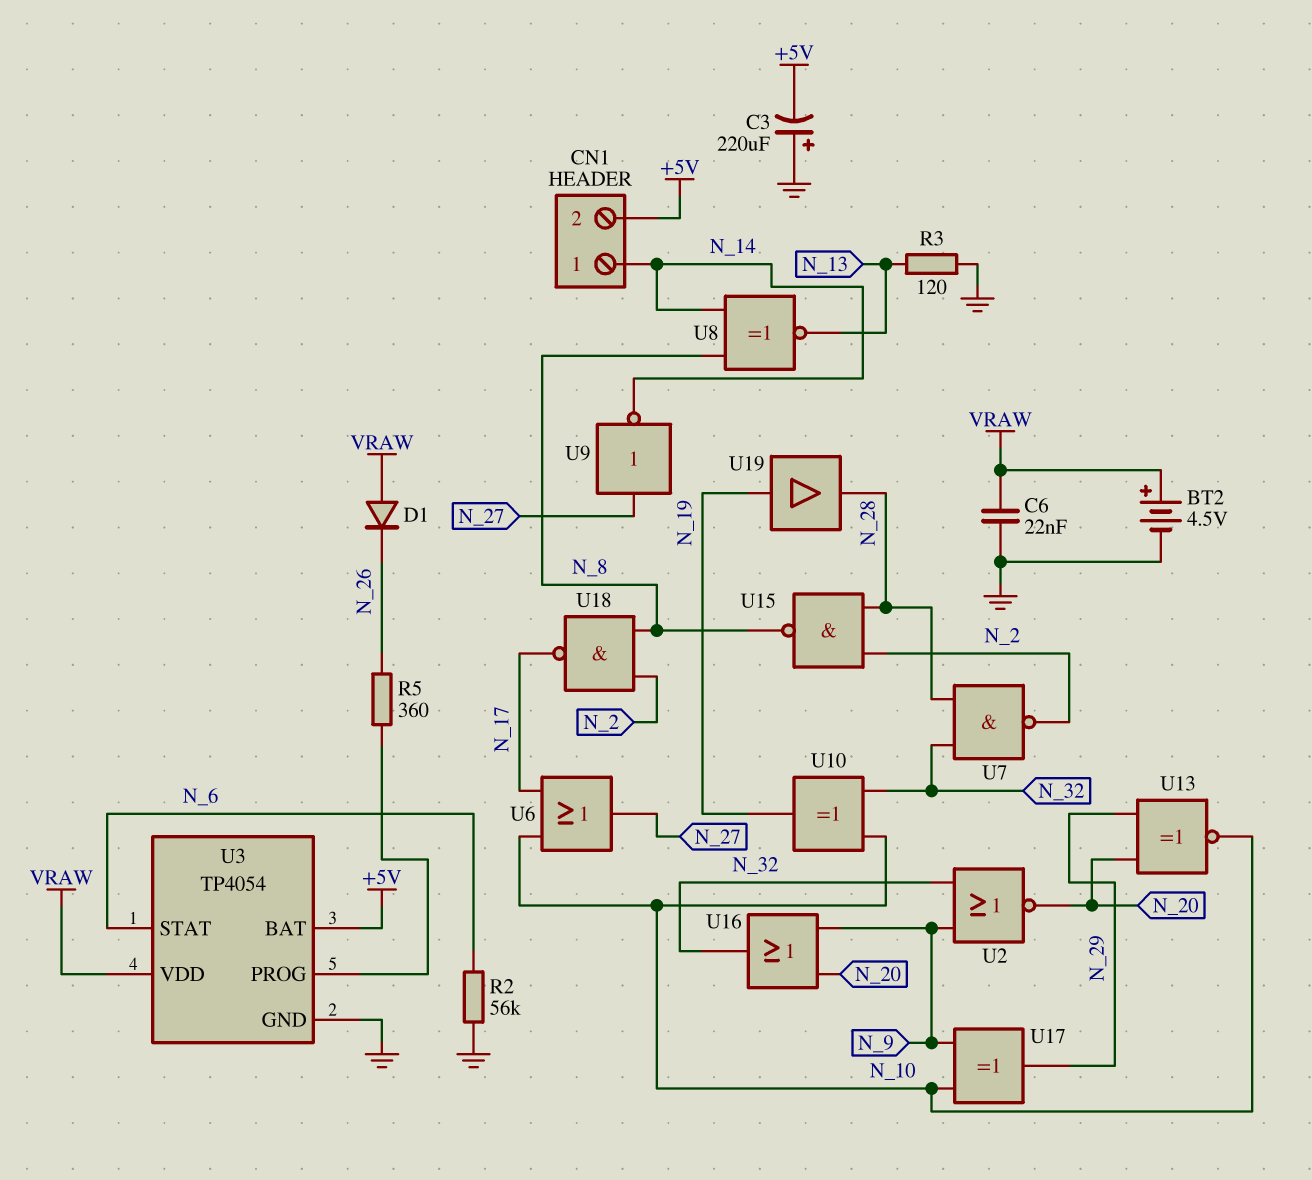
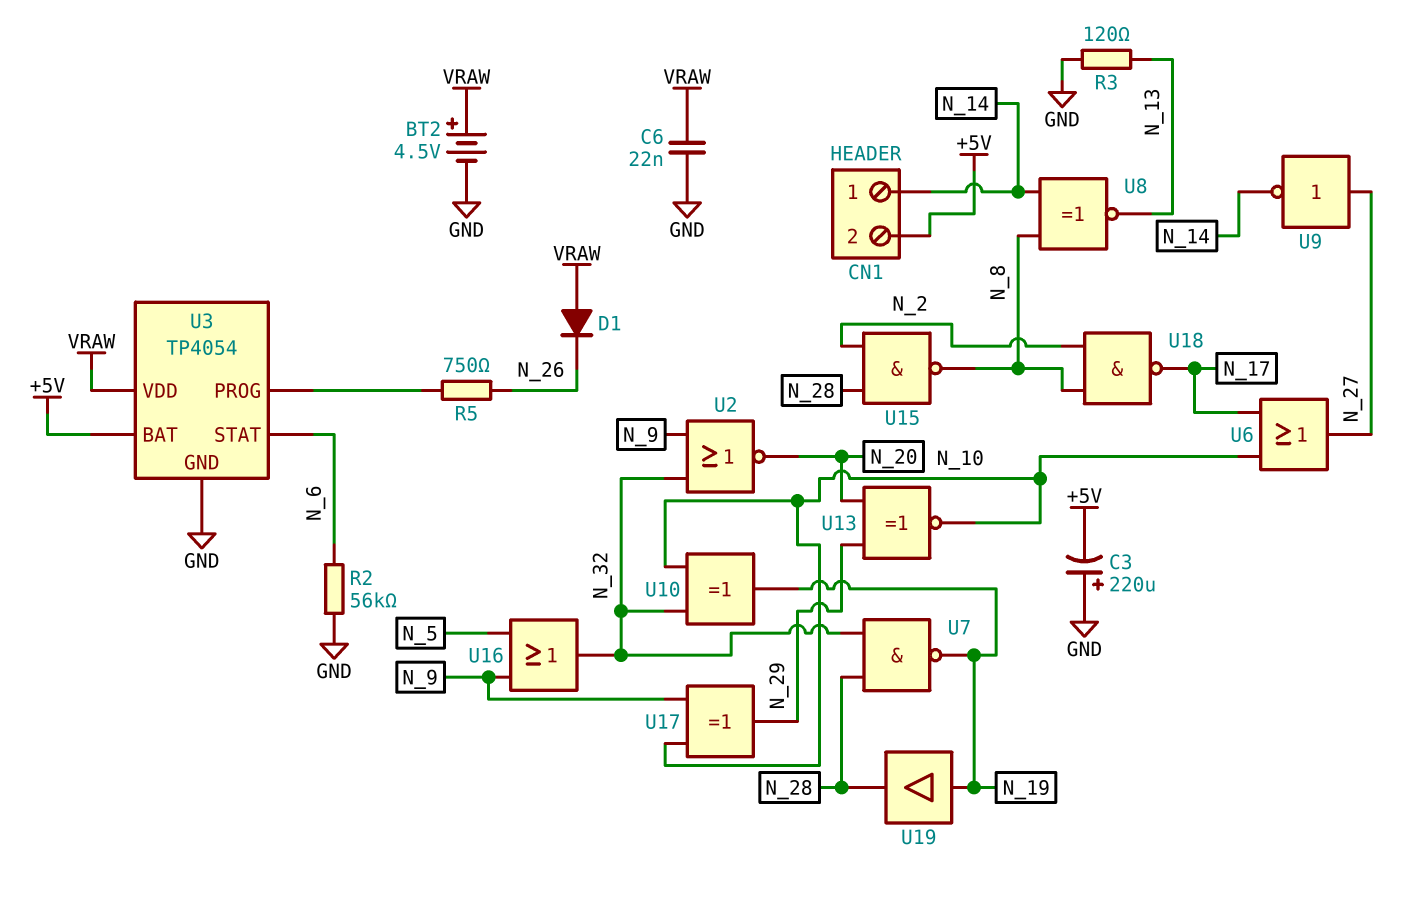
R5: 360 (N_26, U3/PROG) -> 750 (N_26, U3/PROG)
U7: NAND (in N_28, in N_32, out N_2) -> NAND (in N_28, in N_32, out N_19)
U16: OR (in N_9, in N_20, out N_32) -> OR (in N_5, in N_9, out N_32)

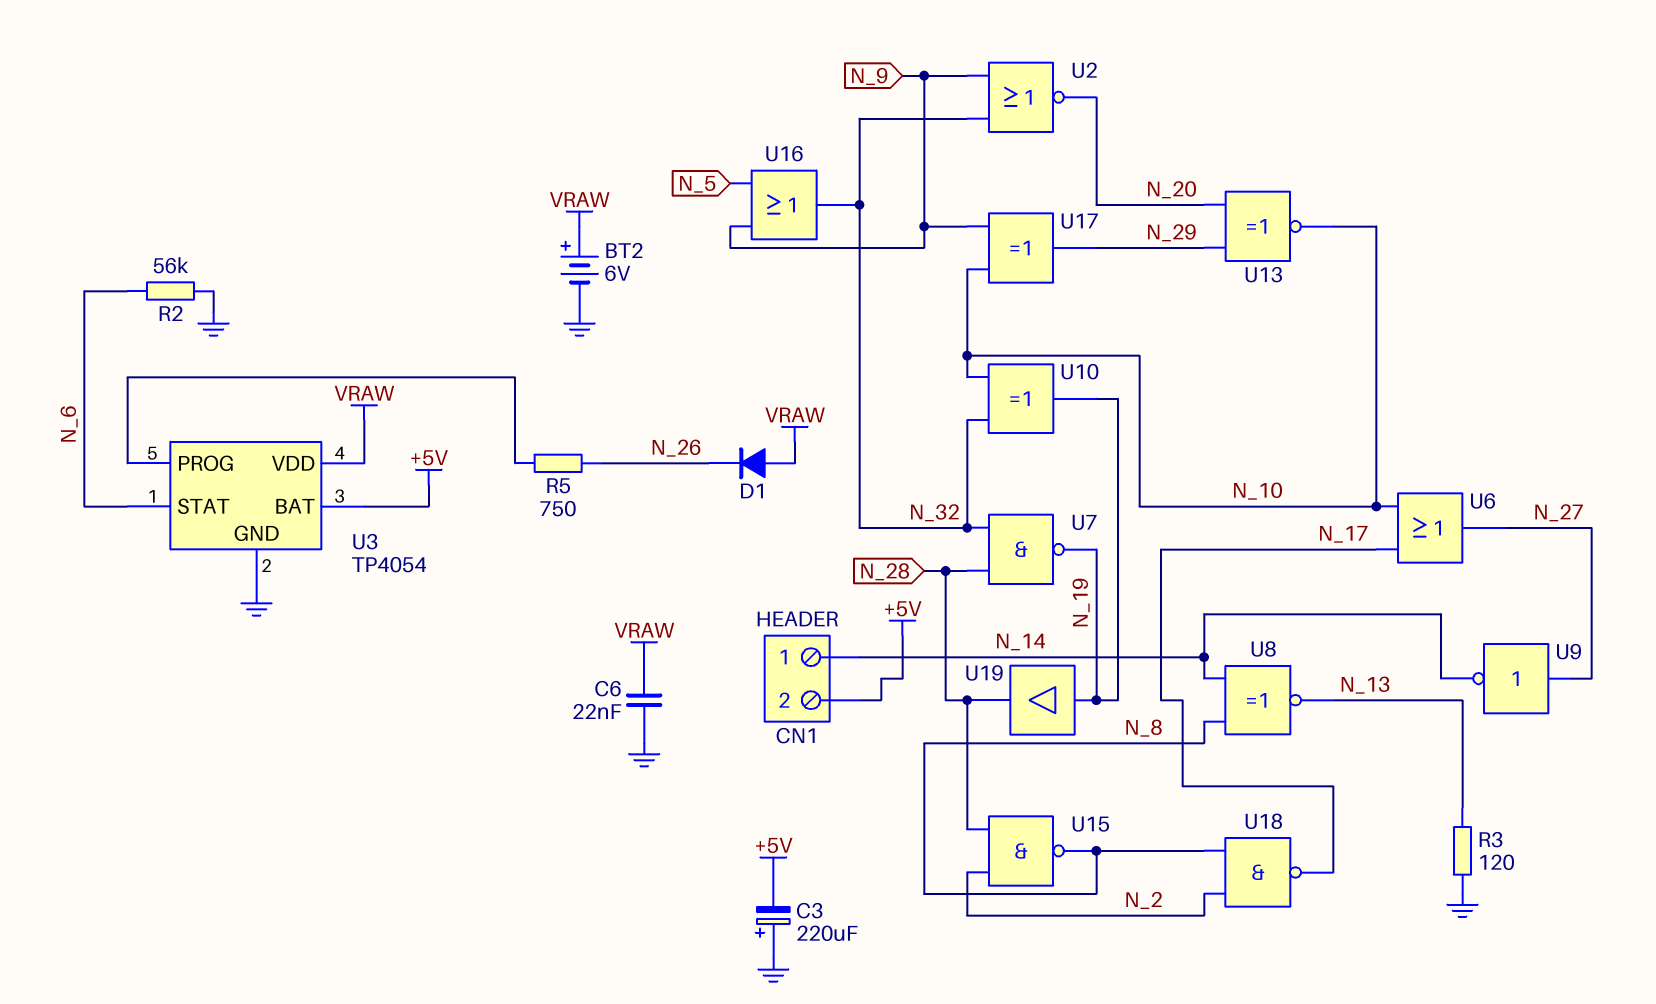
BT2: 4.5V (plus VRAW, minus GND) -> 6V (plus VRAW, minus GND)

